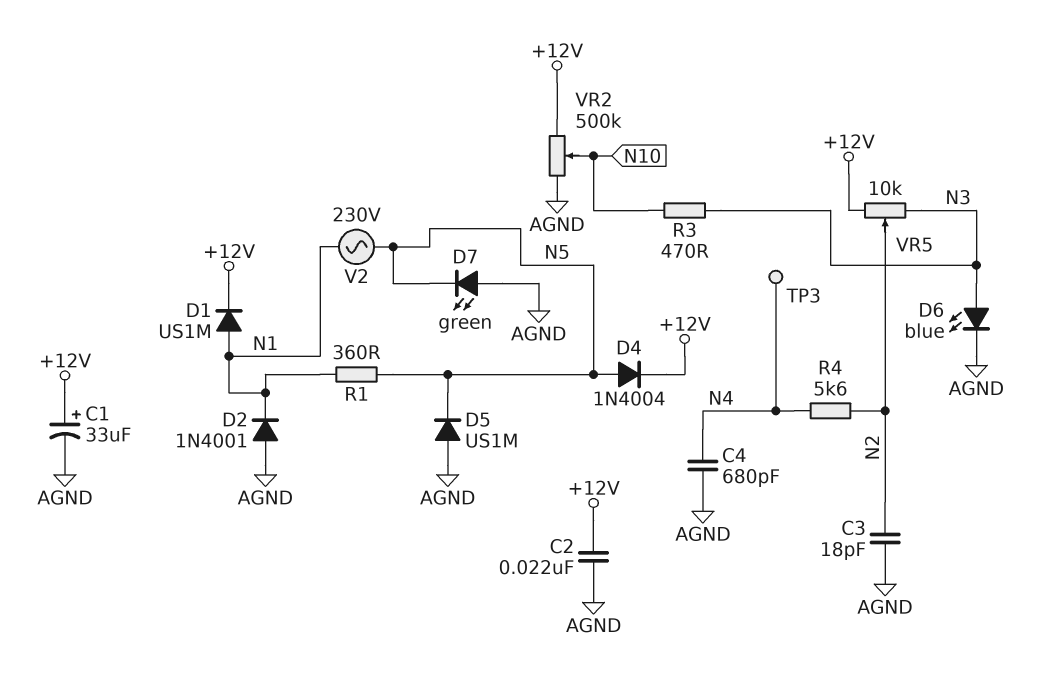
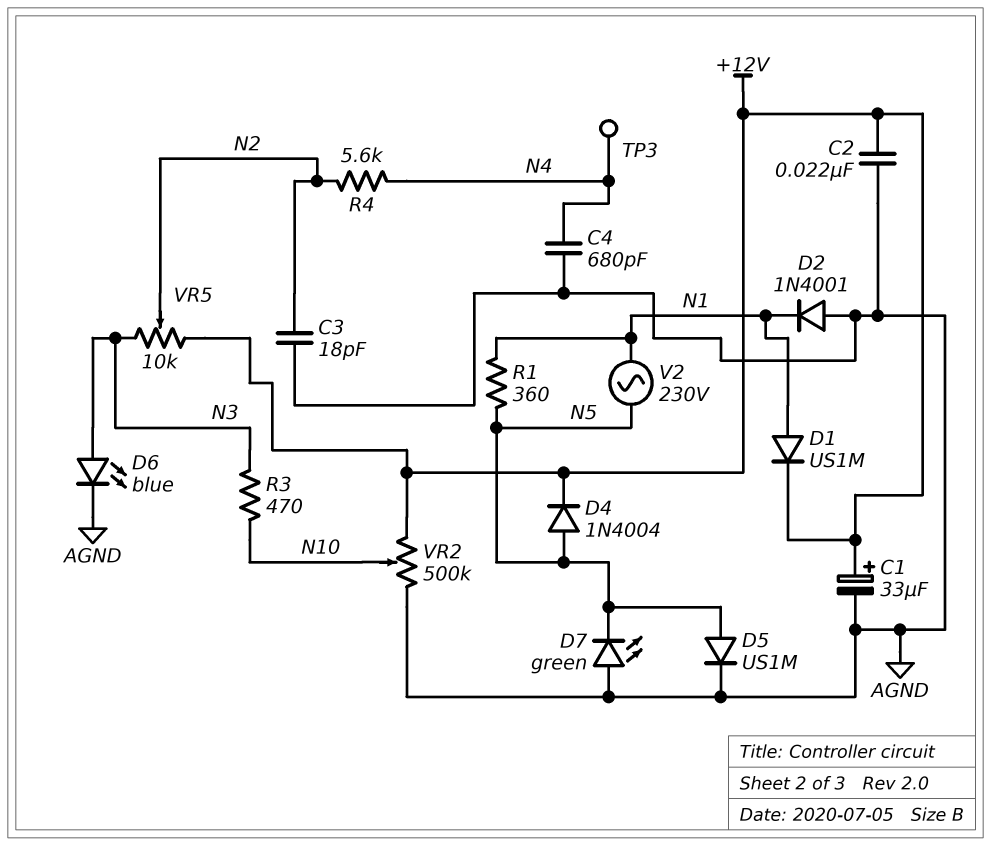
D5: diode US1M (A AGND, K N5) -> diode US1M (A N5, K AGND)

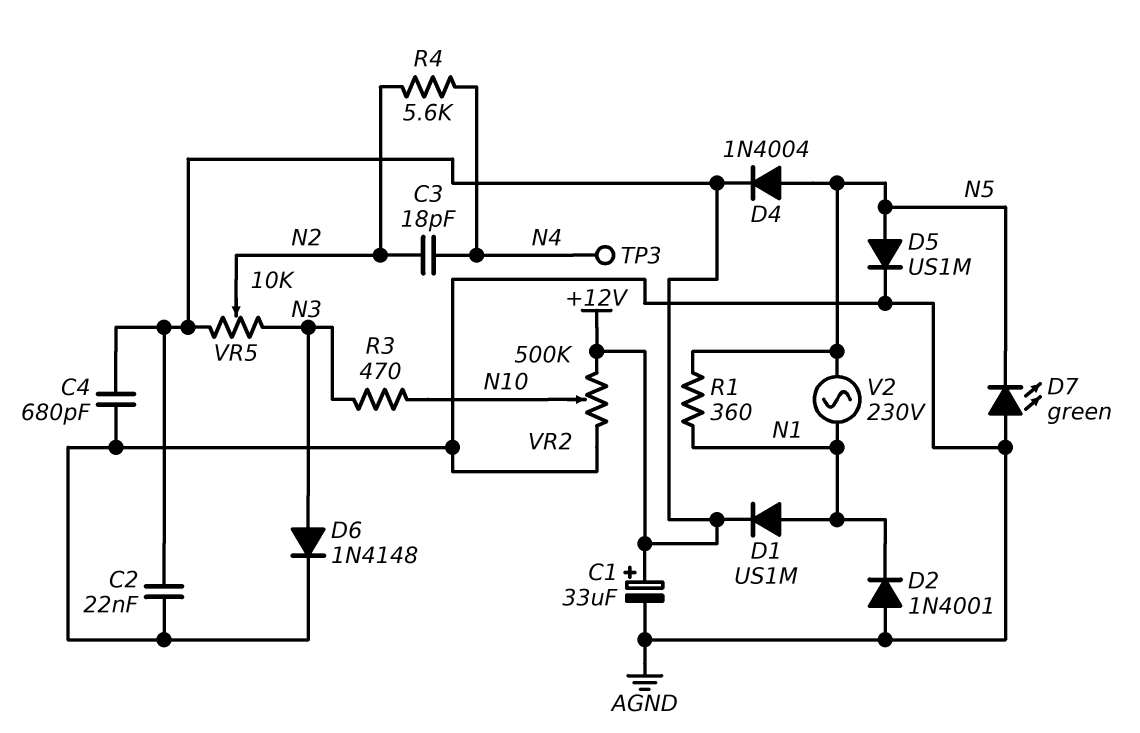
C3: 18pF (AGND, N2) -> 18pF (N2, N4)
C4: 680pF (AGND, N4) -> 680pF (+12V, AGND)
D6: LED blue (A N3, K AGND) -> diode 1N4148 (A N3, K AGND)

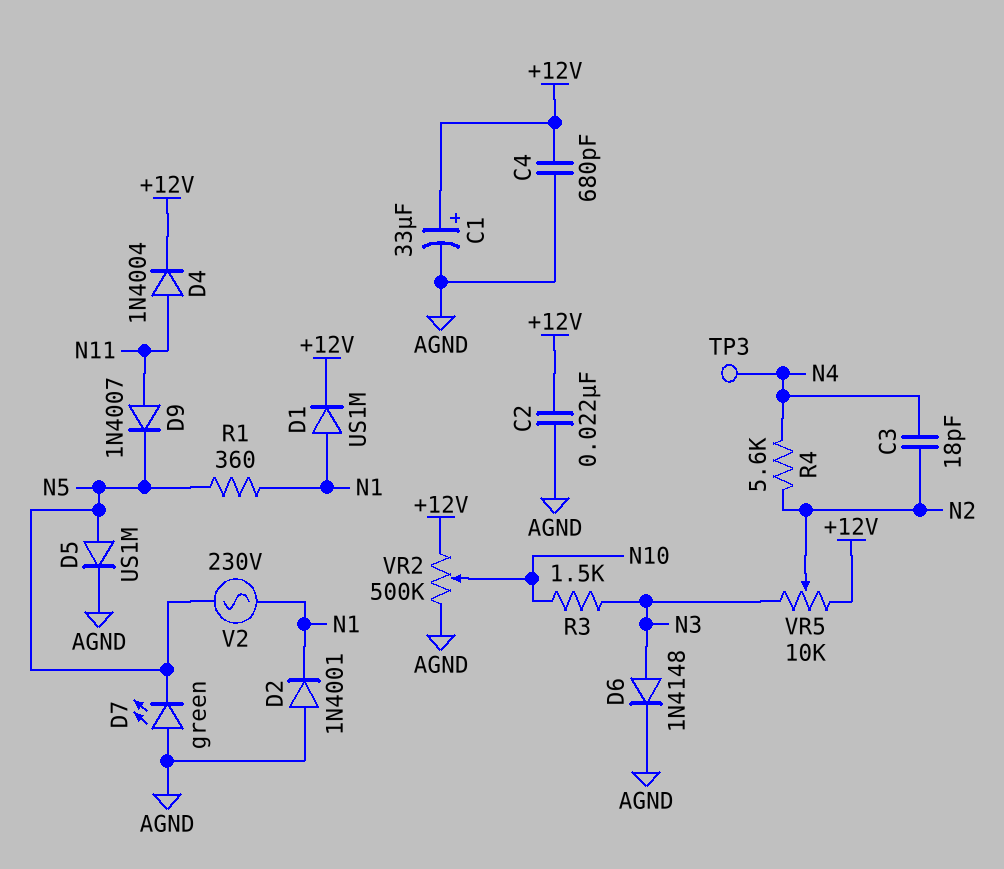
D4: diode 1N4004 (A N5, K +12V) -> diode 1N4004 (A N11, K +12V)
D9: none -> diode 1N4007 (A N11, K N5)
R3: 470 (N3, N10) -> 1.5k (N3, N10)

